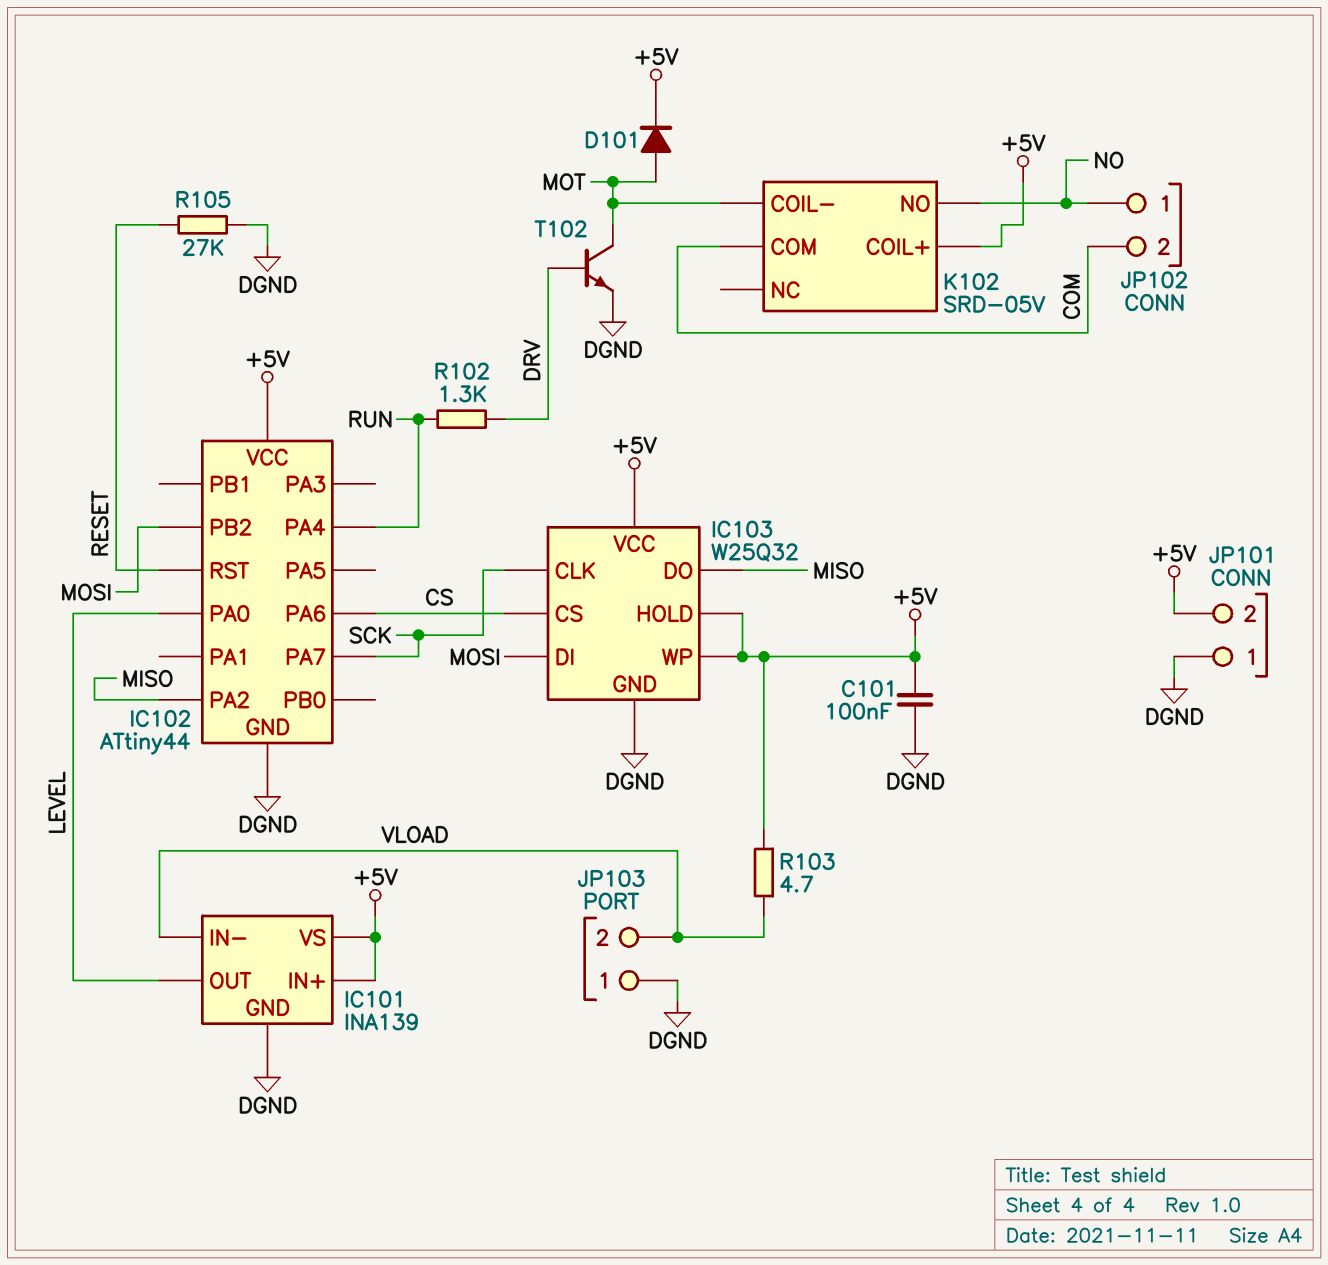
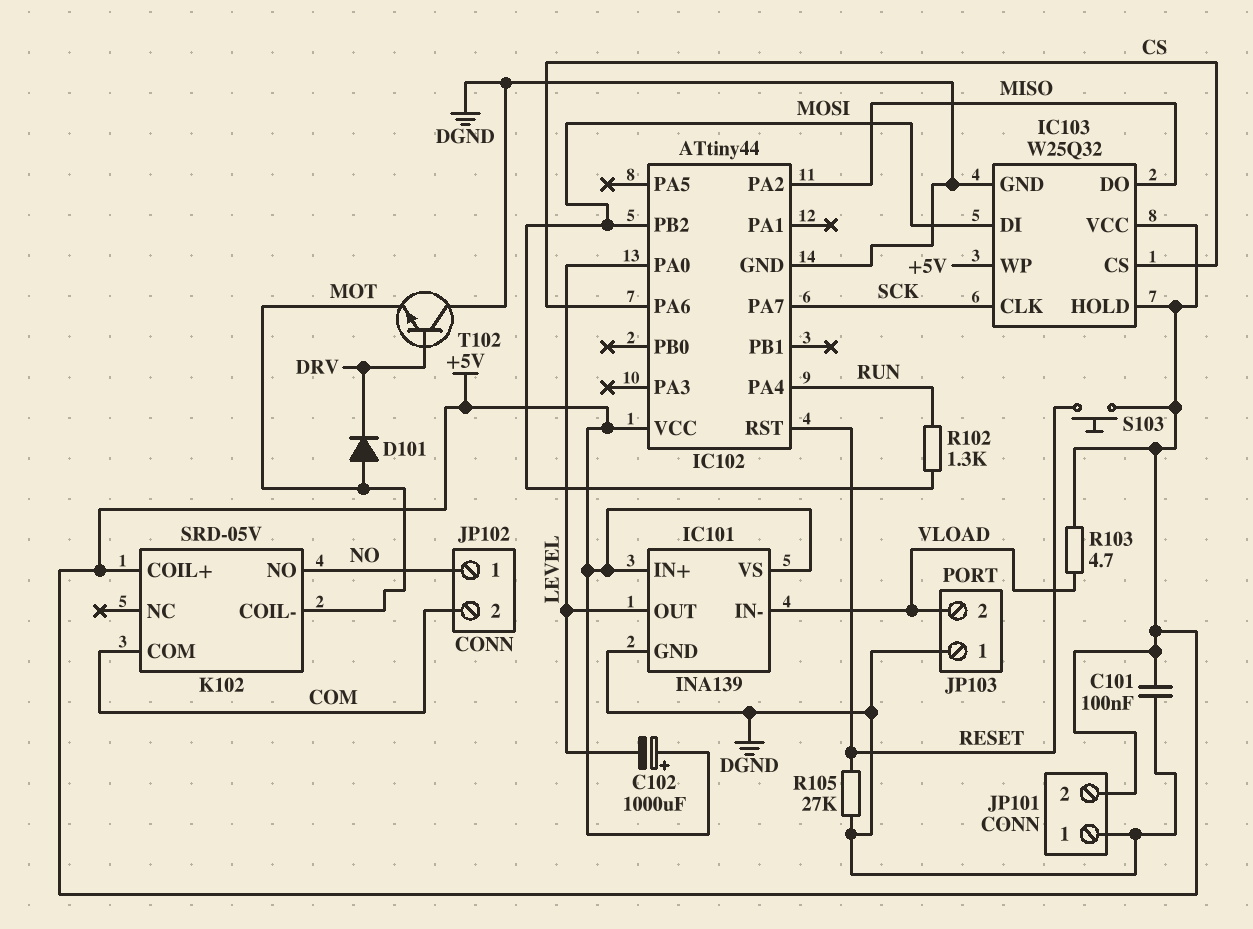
C102: none -> 1000uF (plus +5V, minus LEVEL)
D101: diode (A MOT, K +5V) -> diode (A MOT, K DRV)
R102: 1.3k (DRV, RUN) -> 1.3k (MOSI, RUN)
S103: none -> button (+5V, RESET)
T102: NPN (B DRV, C MOT, E DGND) -> NPN (B DRV, C DGND, E MOT)

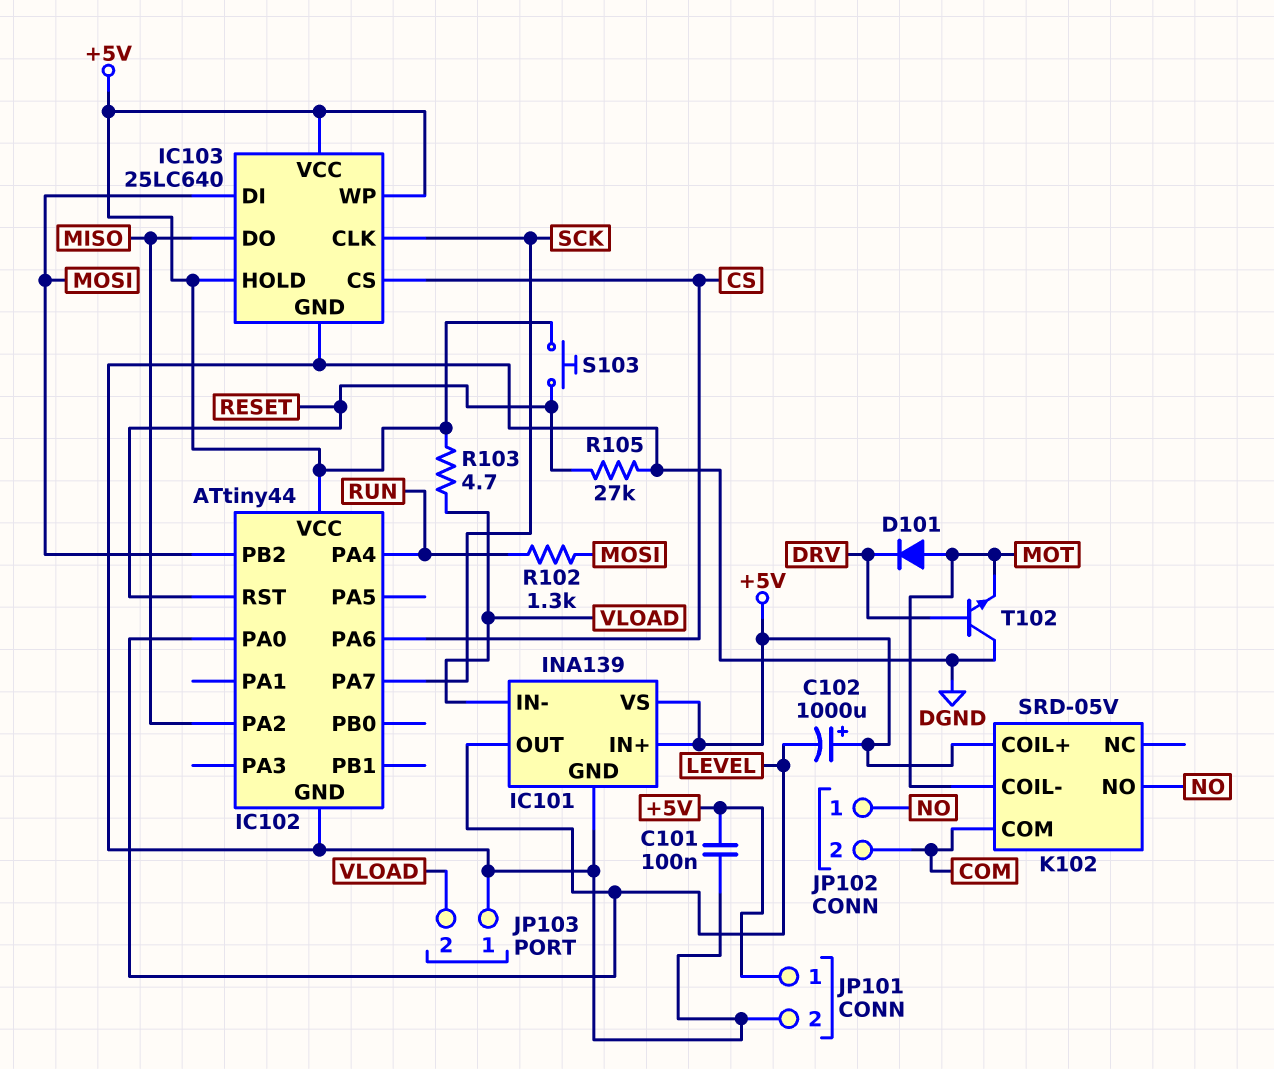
IC103: W25Q32 -> 25LC640
JP101 pin 1: DGND -> +5V
JP101 pin 2: +5V -> DGND

